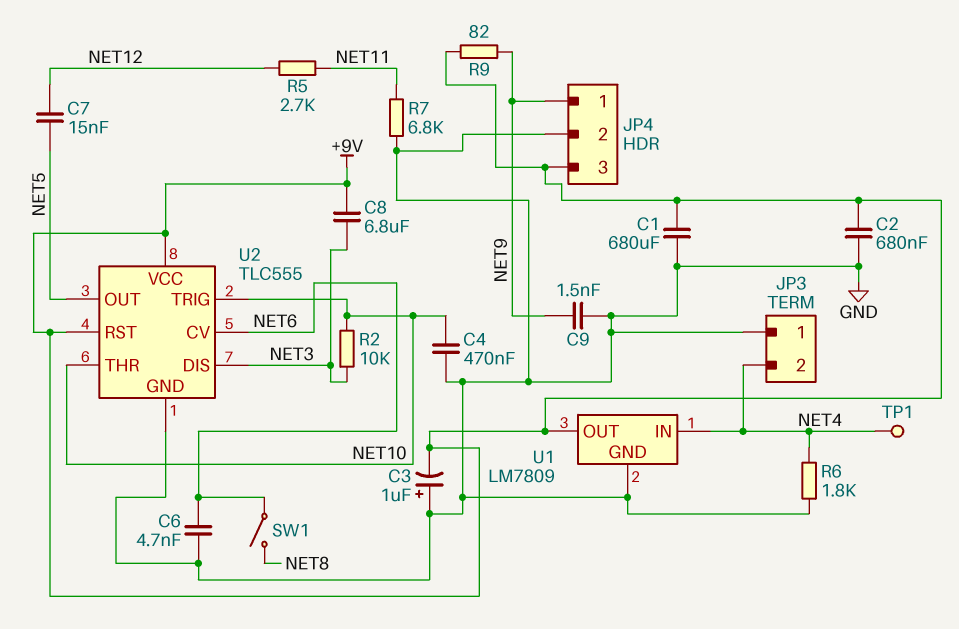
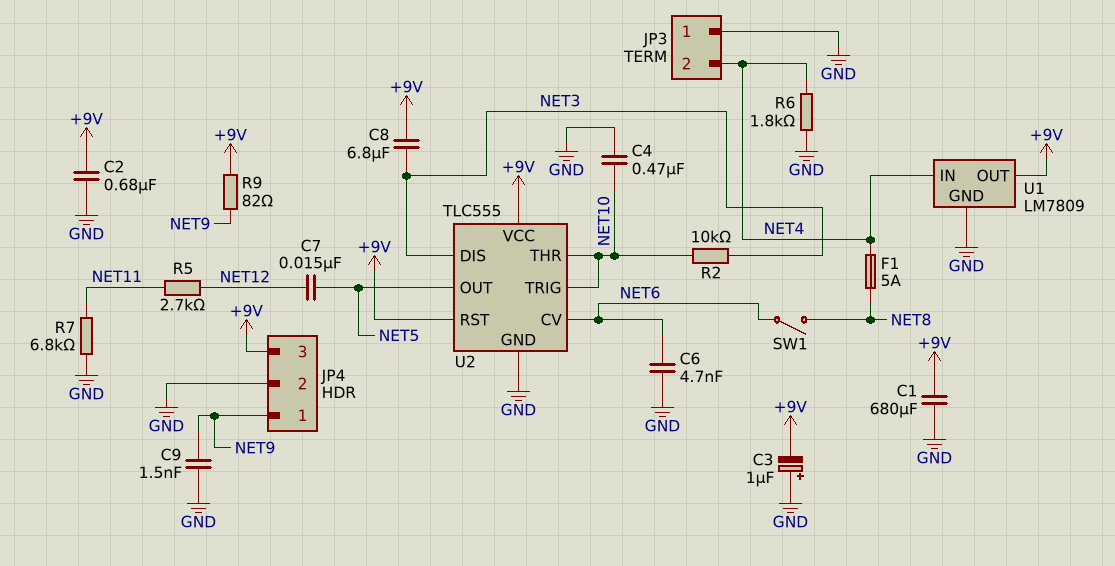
F1: none -> 5A (NET4, NET8)
TP1: test point (NET4) -> none

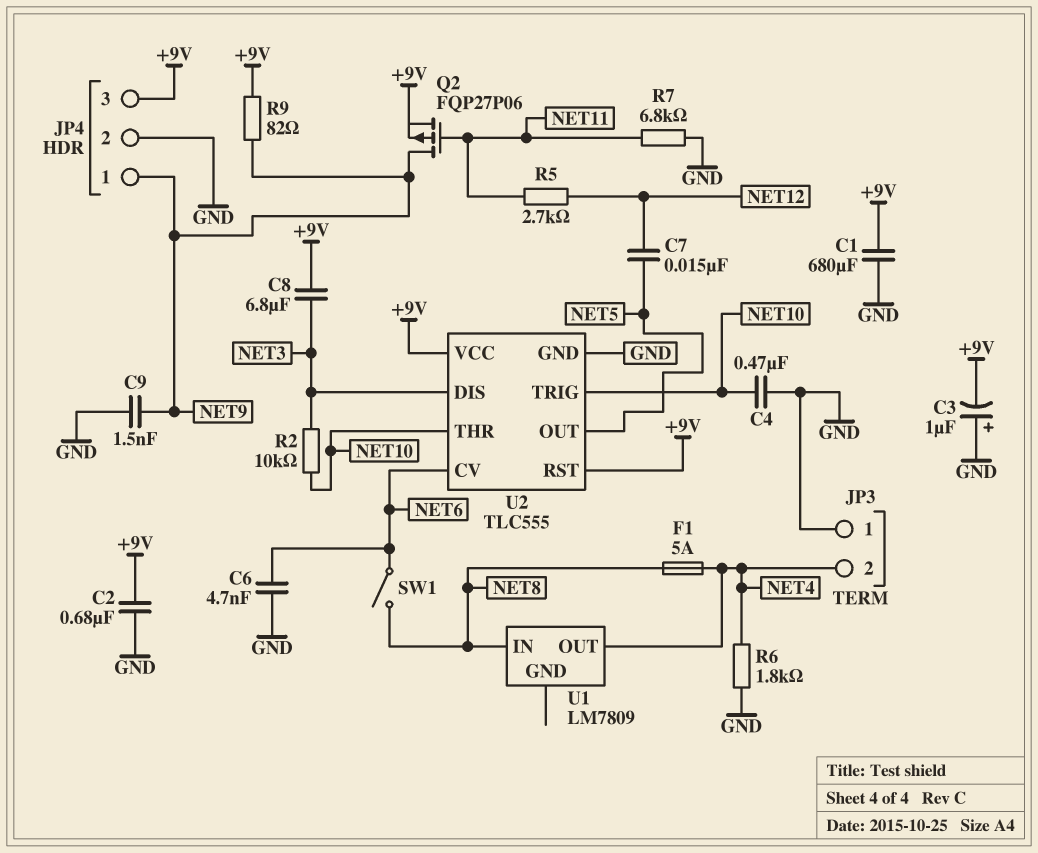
Q2: none -> PMOS FQP27P06 (G NET11, D NET9, S +9V)
U1 pin GND: GND -> none
U1 pin IN: NET4 -> NET8
U1 pin OUT: +9V -> NET4

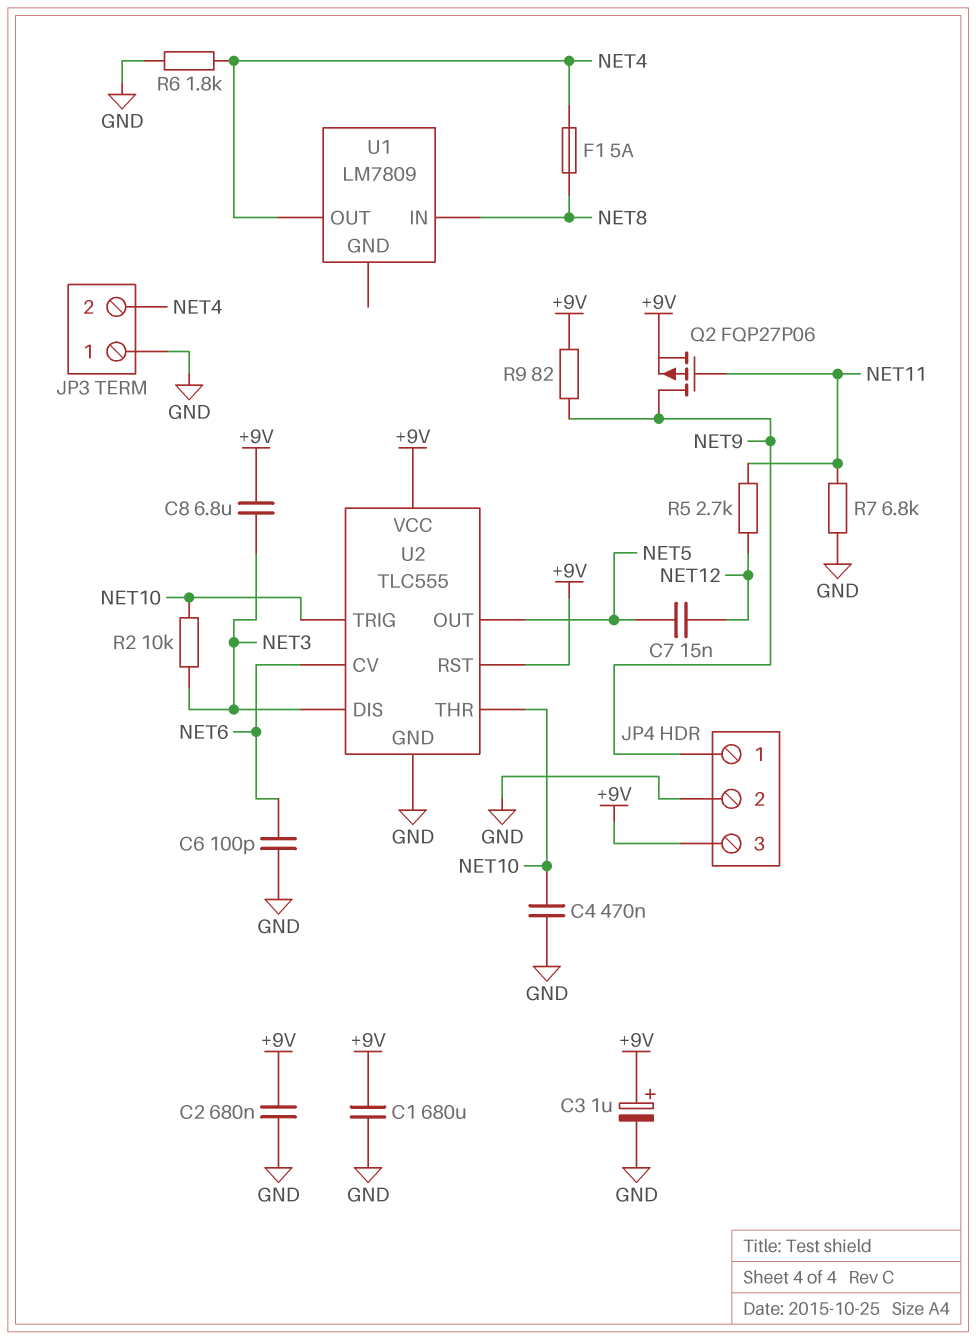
C3: 1uF (plus GND, minus +9V) -> 1uF (plus +9V, minus GND)
C6: 4.7nF (GND, NET6) -> 100pF (GND, NET6)
C9: 1.5nF (GND, NET9) -> none
SW1: switch (NET6, NET8) -> none

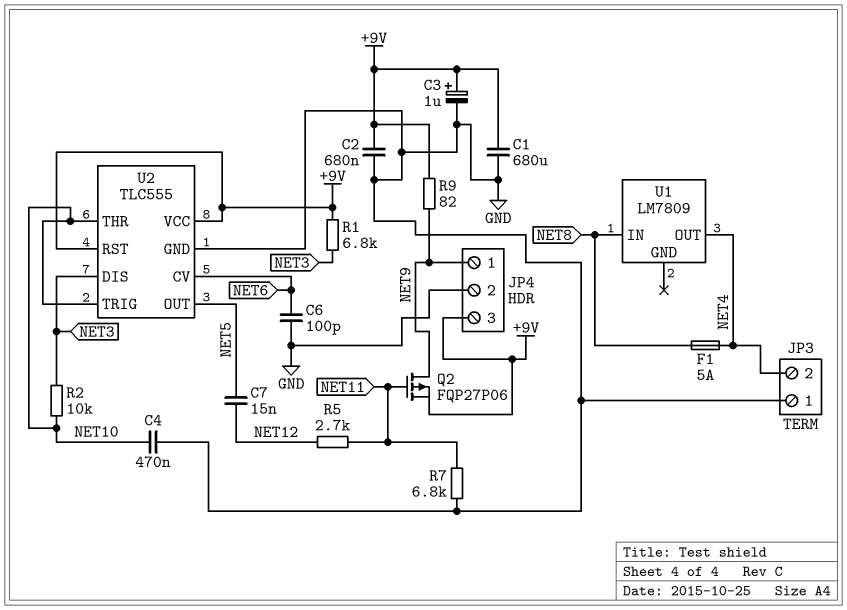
C8: 6.8uF (+9V, NET3) -> none
R1: none -> 6.8k (+9V, NET3)
R6: 1.8k (GND, NET4) -> none

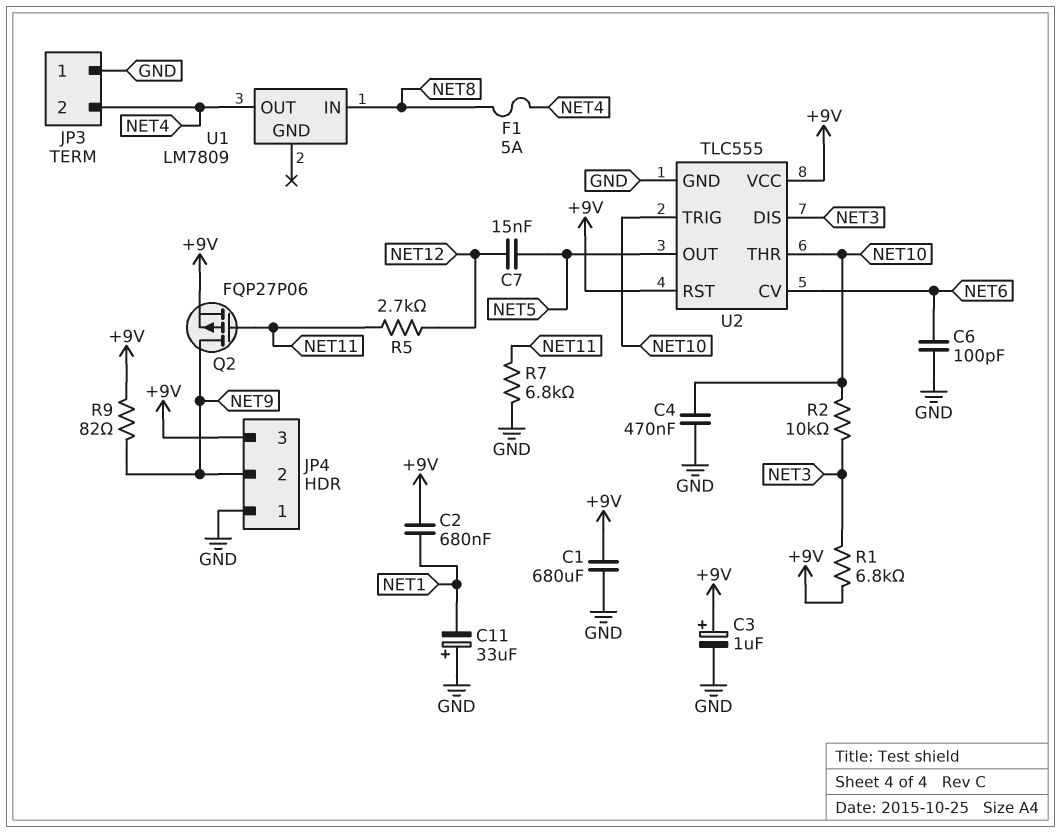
C2: 680nF (+9V, GND) -> 680nF (+9V, NET1)
C11: none -> 33uF (plus GND, minus NET1)
JP4 pin 1: NET9 -> GND
JP4 pin 2: GND -> NET9

